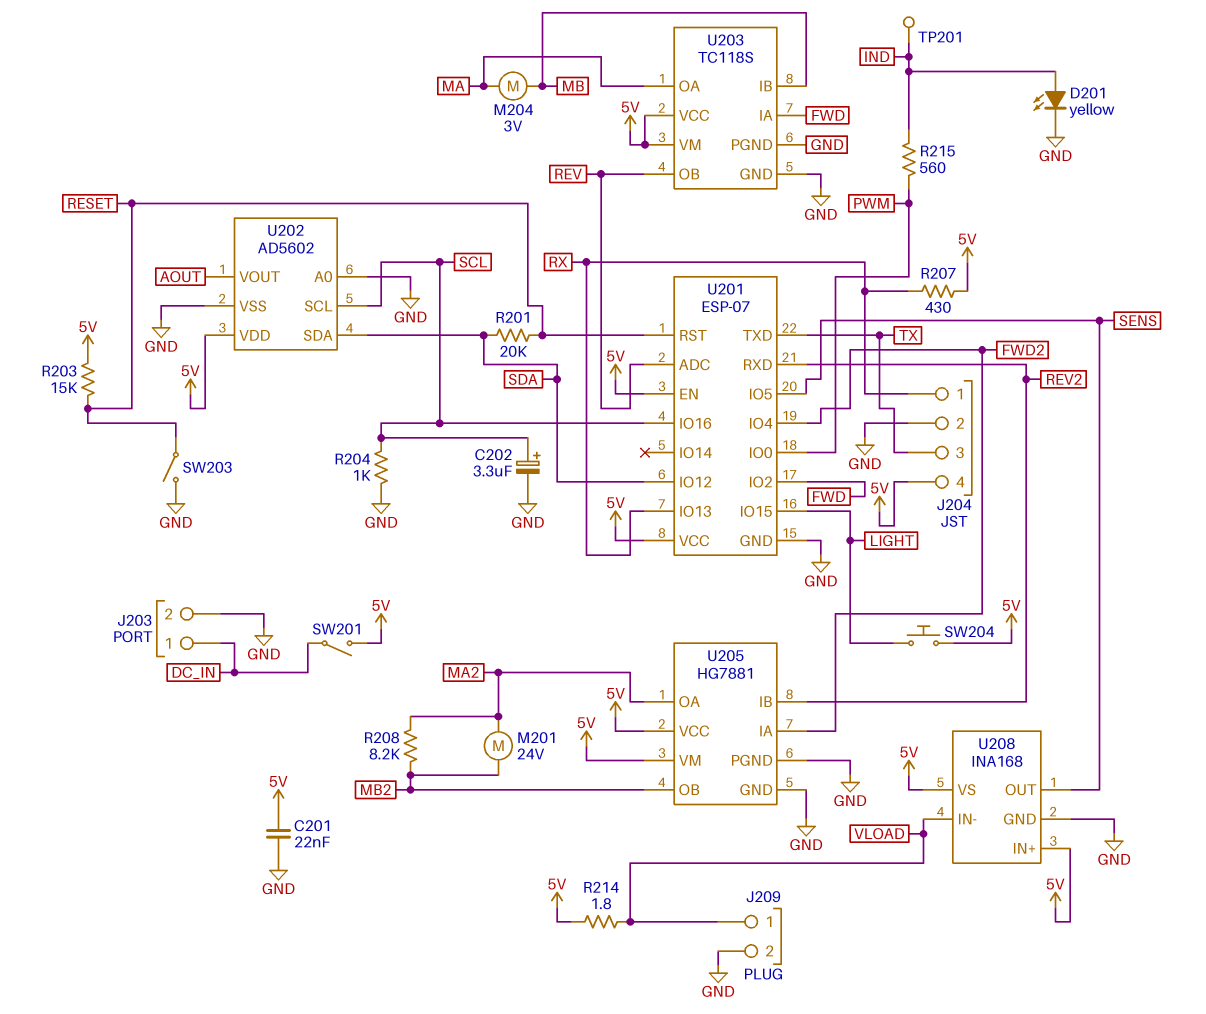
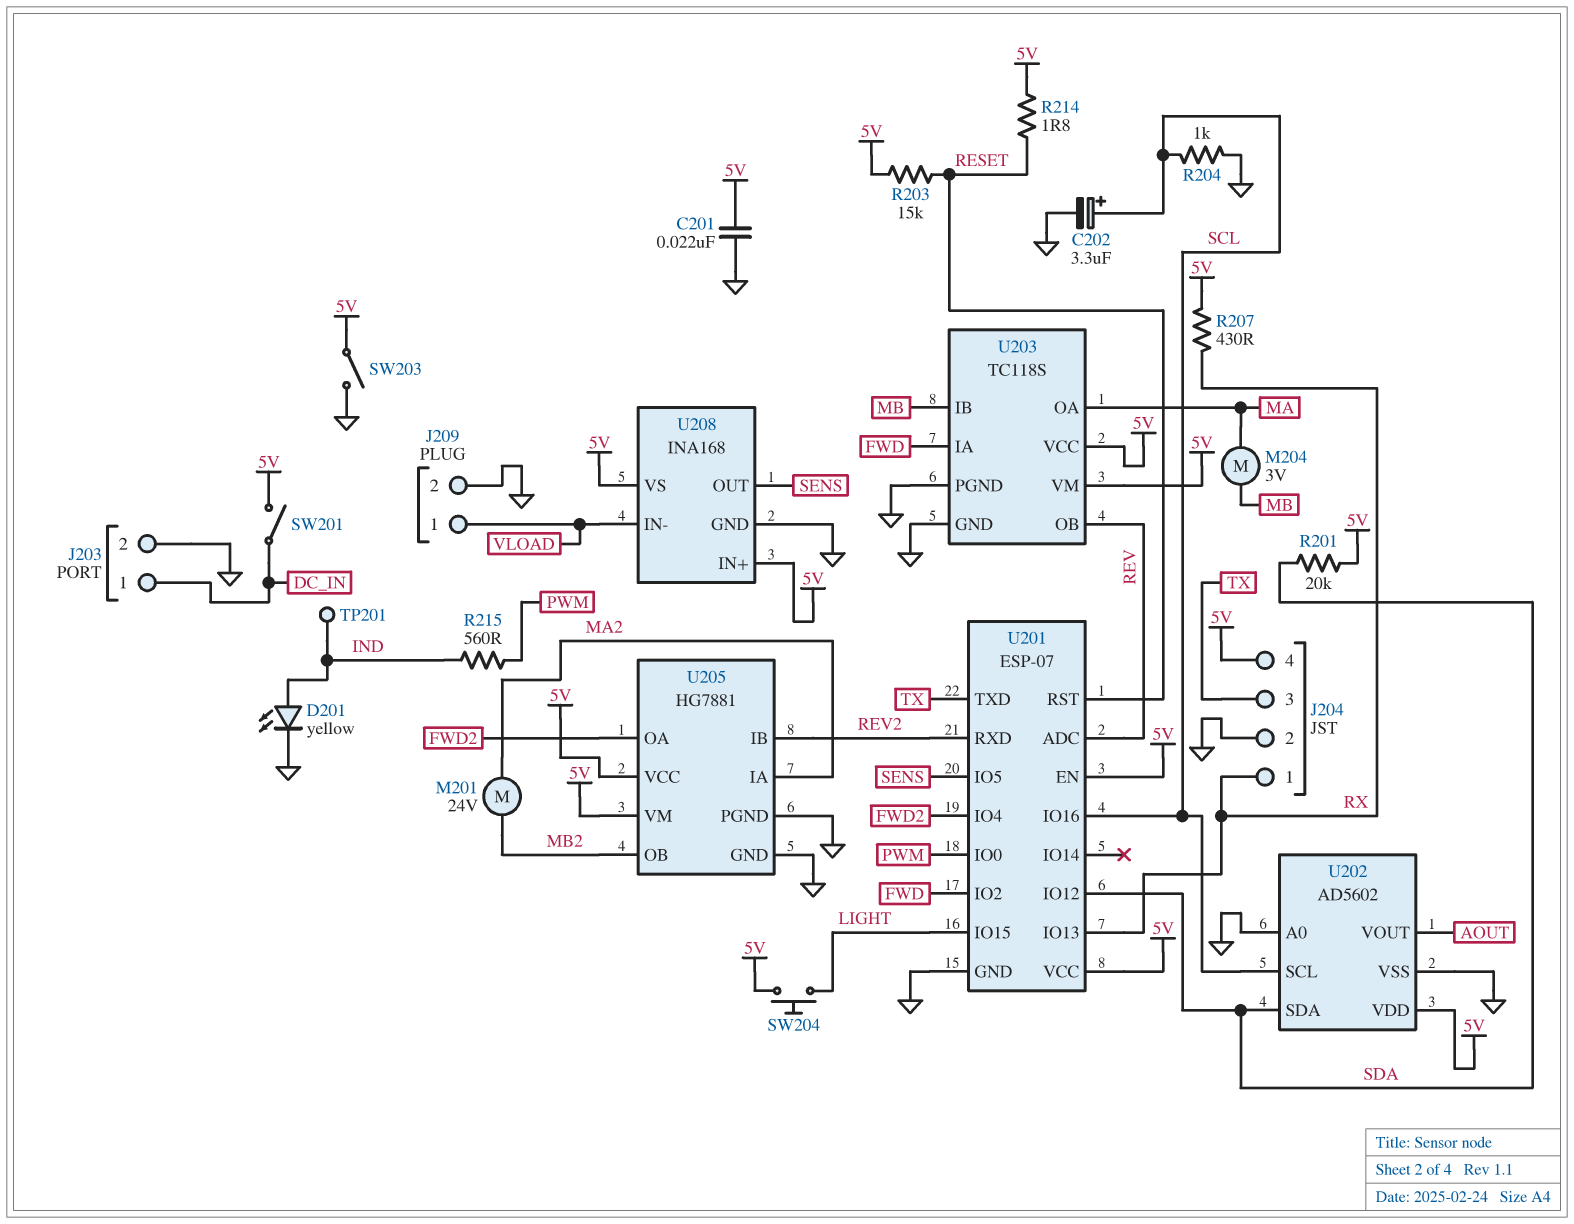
R201: 20k (RESET, SDA) -> 20k (5V, SDA)
R208: 8.2k (MA2, MB2) -> none
R214: 1.8 (5V, VLOAD) -> 1.8 (5V, RESET)
SW203: switch (GND, RESET) -> switch (5V, GND)
U205 pin IA: FWD2 -> MA2
U205 pin OA: MA2 -> FWD2

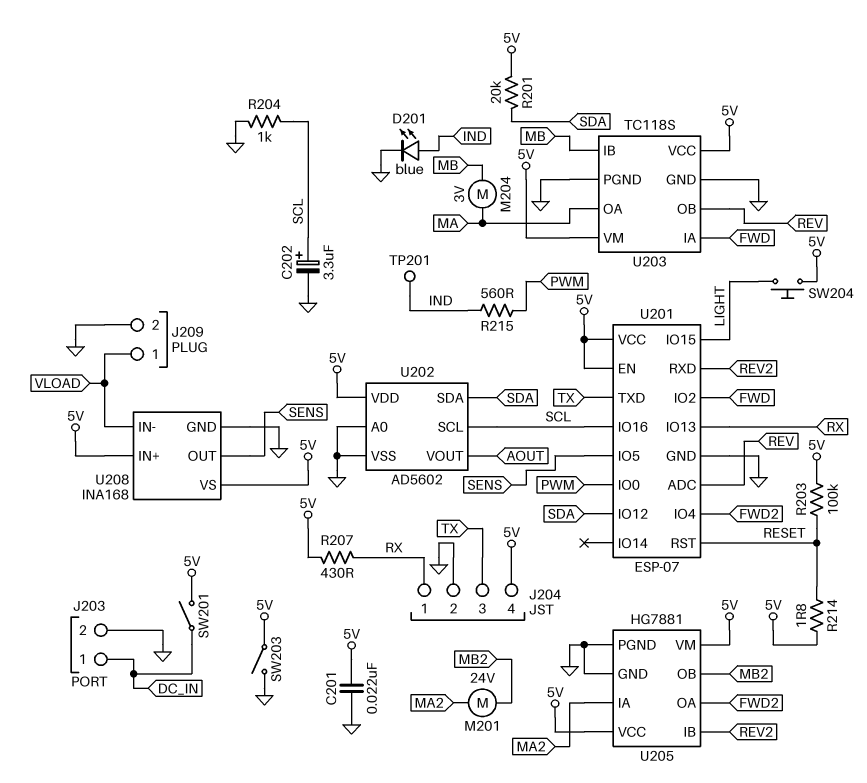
D201: LED yellow (A IND, K GND) -> LED blue (A IND, K GND)
R203: 15k (5V, RESET) -> 100k (5V, RESET)

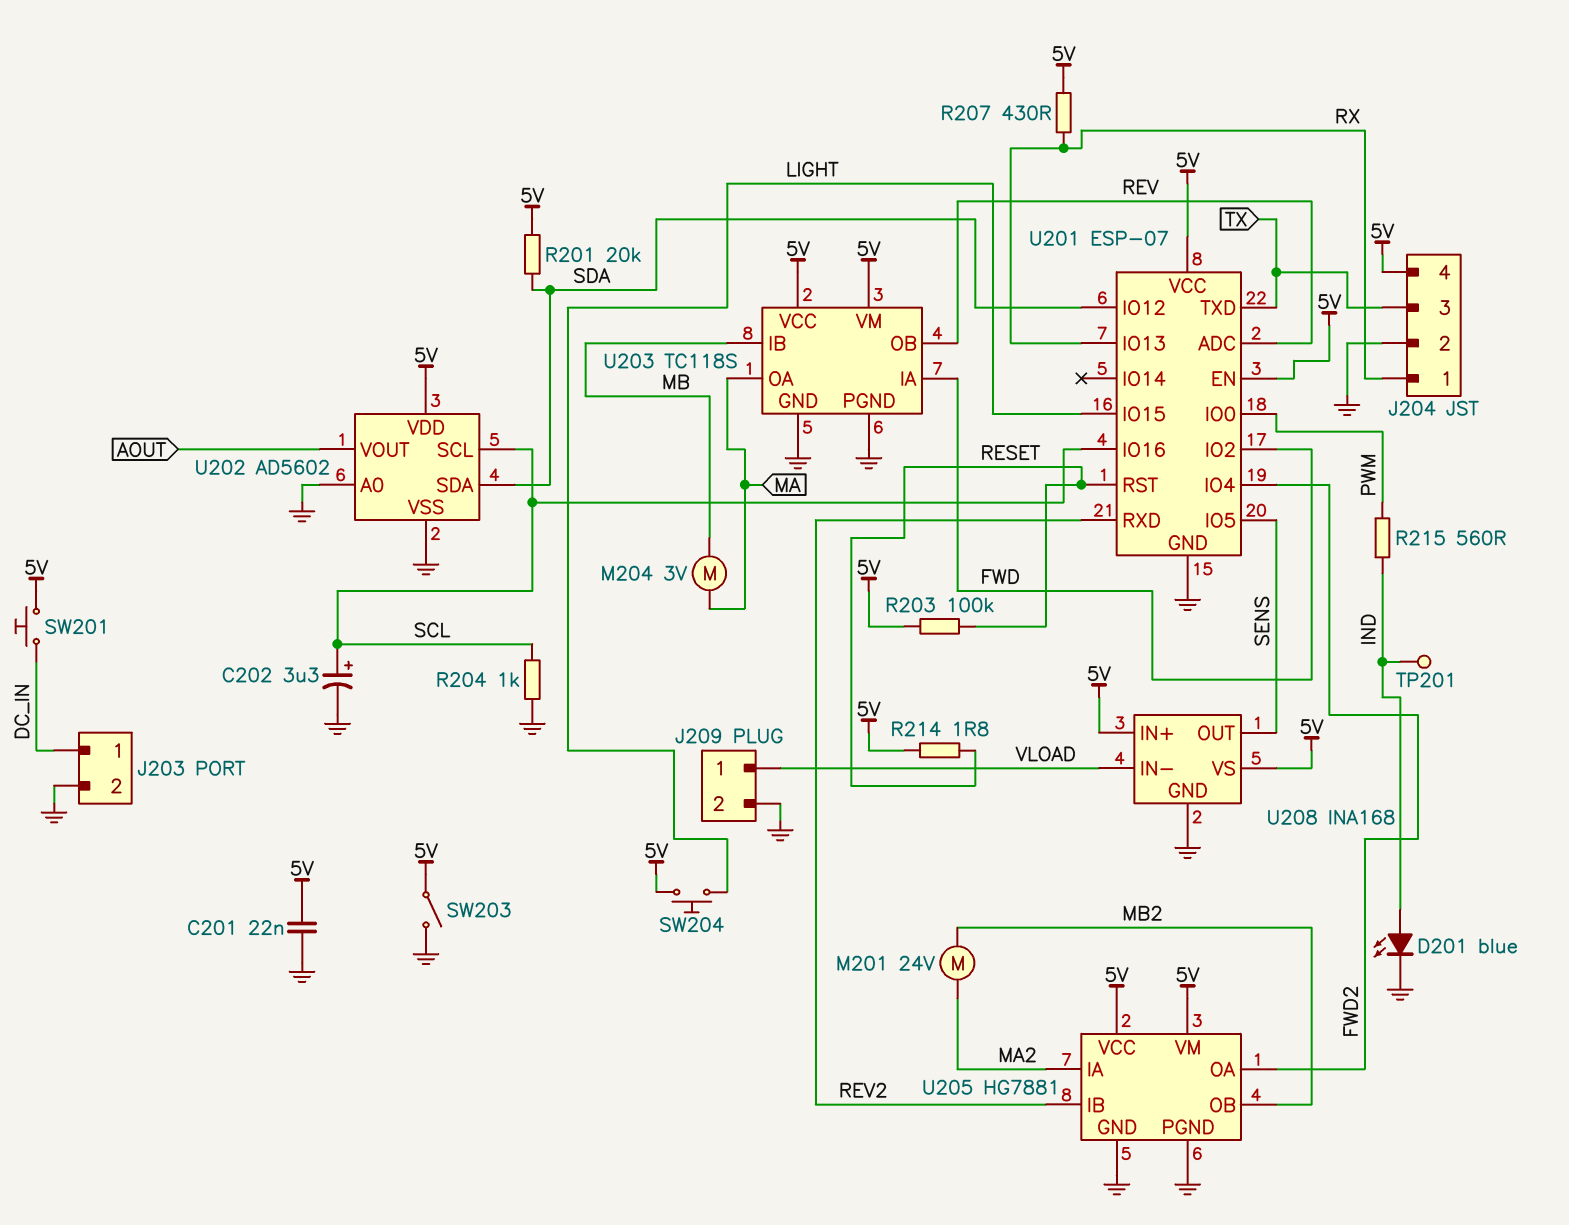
SW201: switch (5V, DC_IN) -> button (5V, DC_IN)

